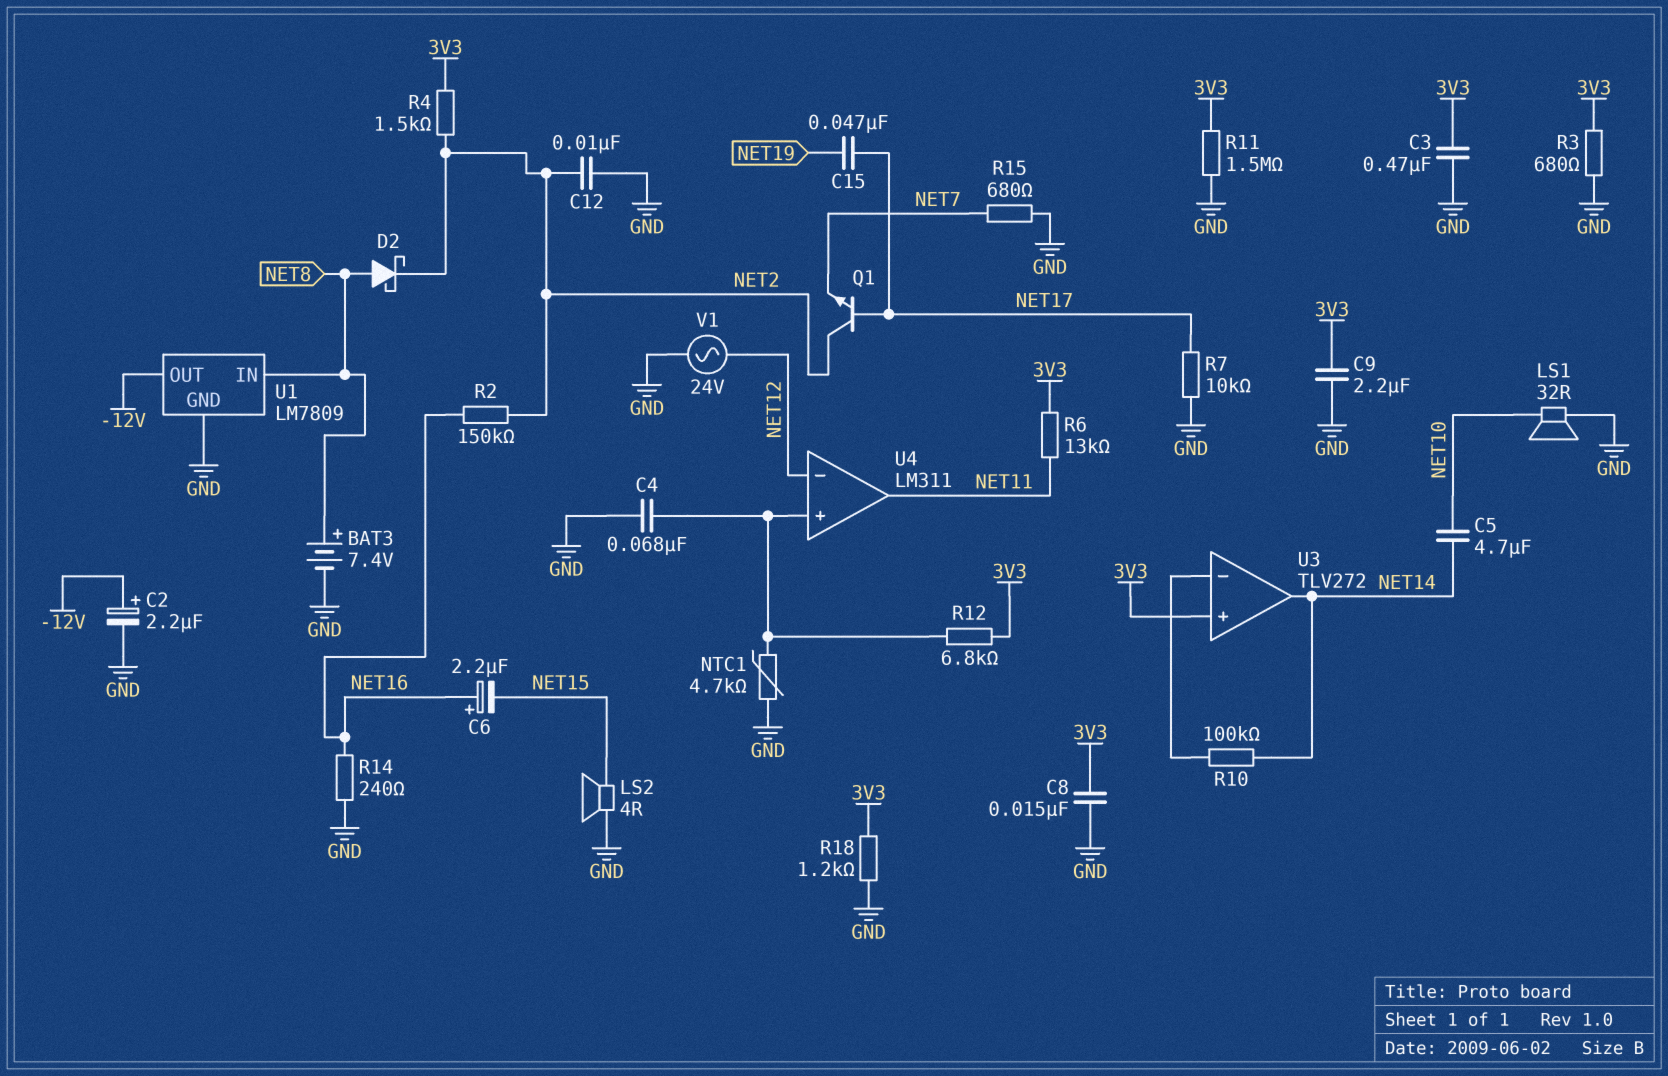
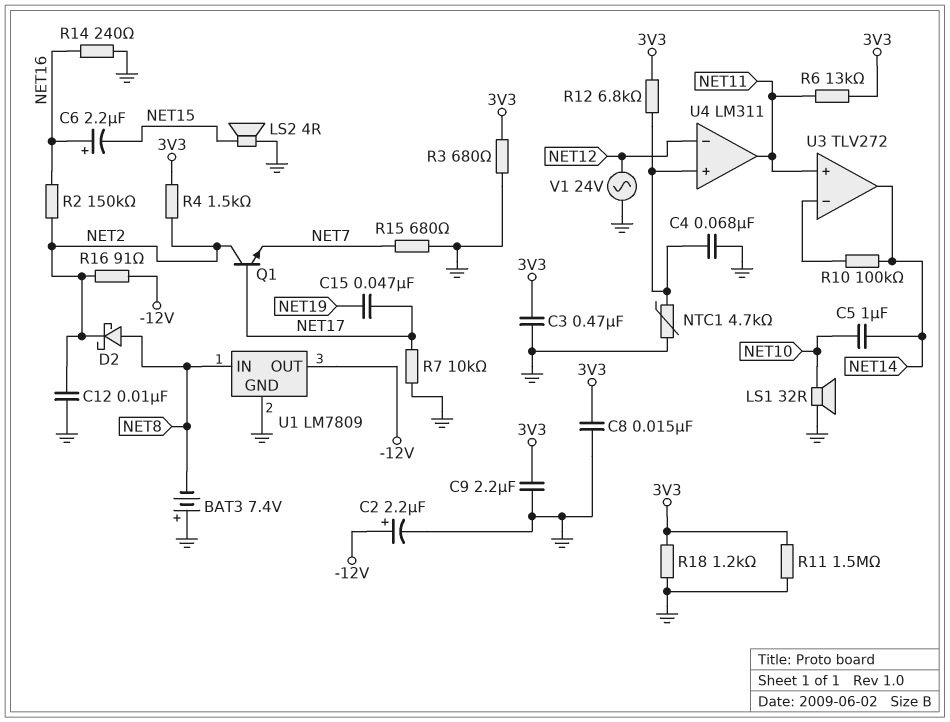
BAT3: 7.4V (plus NET8, minus GND) -> 7.4V (plus GND, minus NET8)
C5: 4.7uF (NET10, NET14) -> 1uF (NET10, NET14)
R16: none -> 91 (-12V, NET2)
U3 pin in+: 3V3 -> NET11

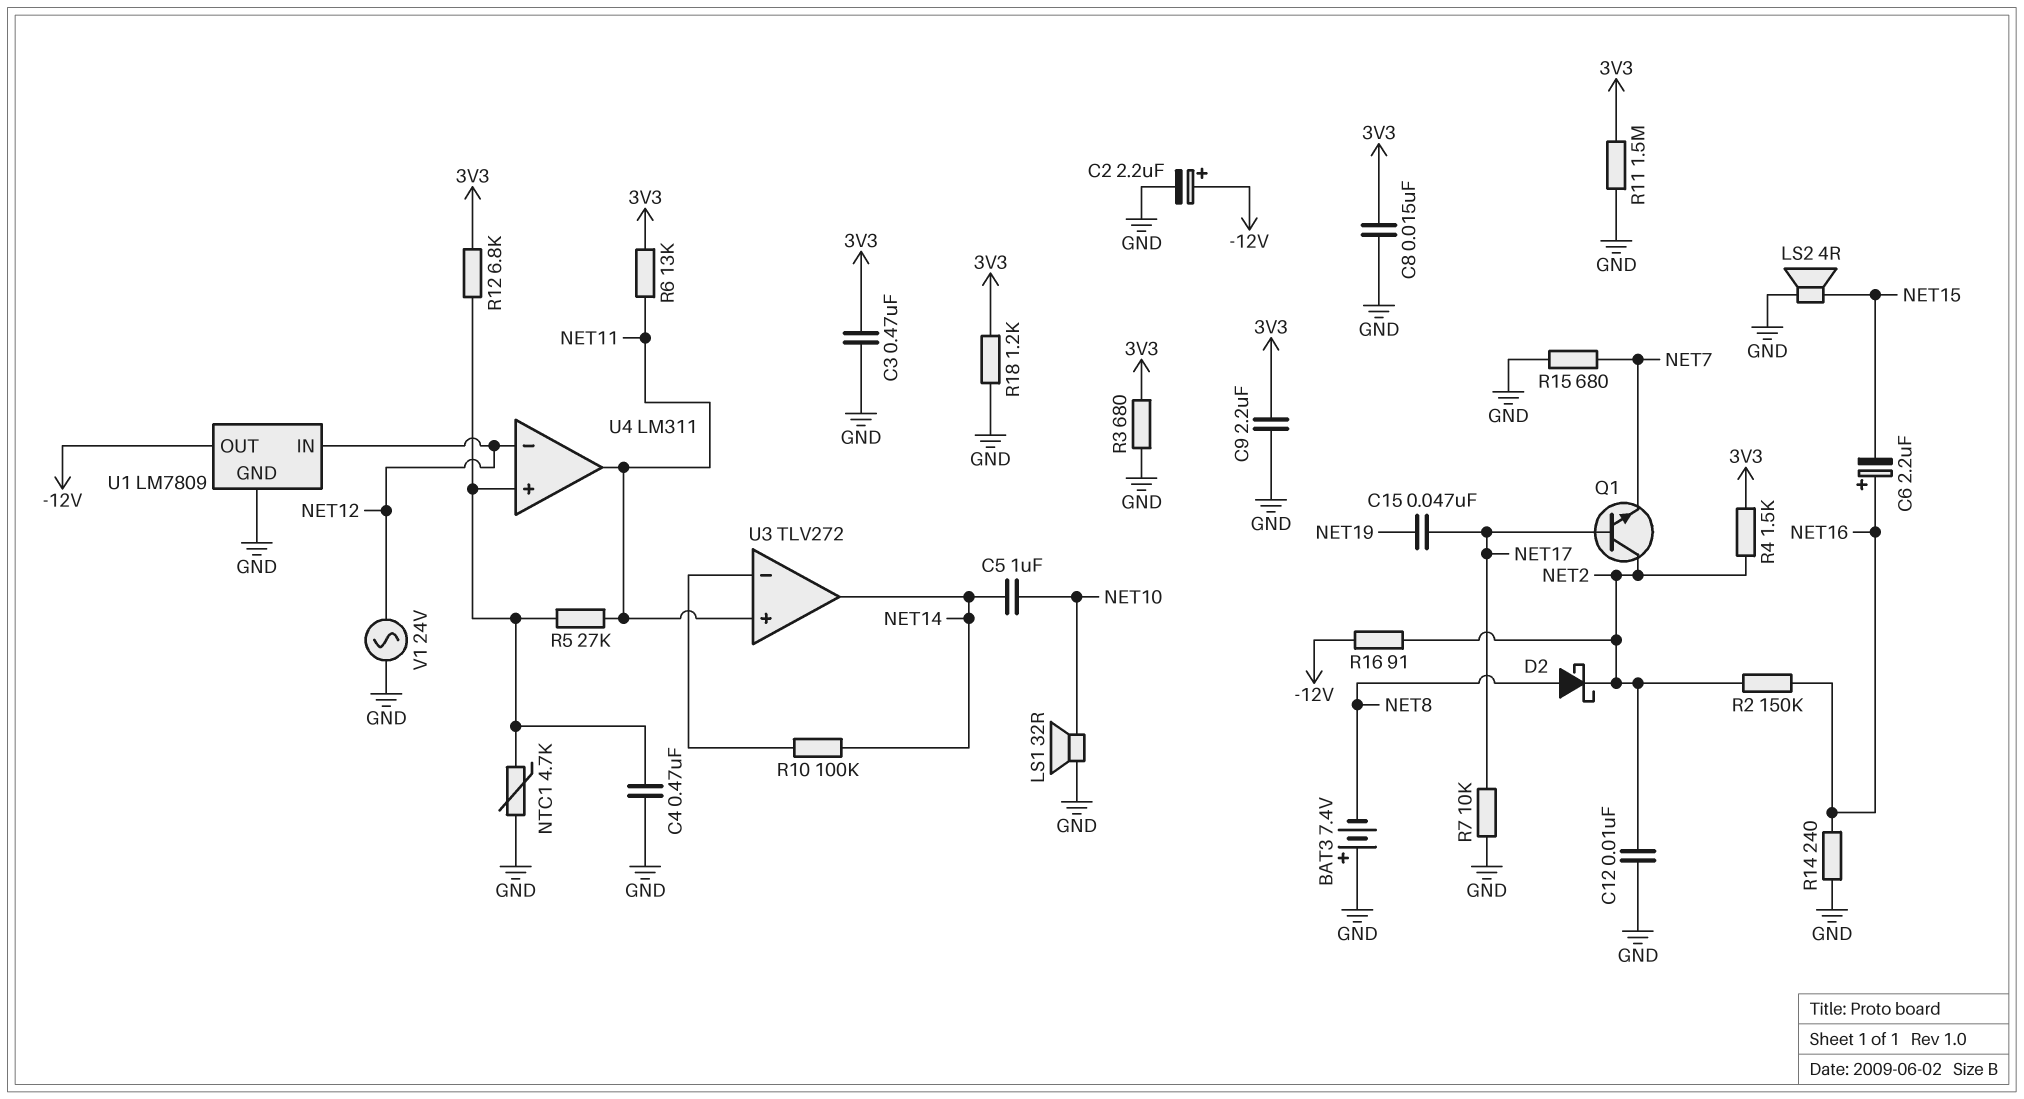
C4: 68nF (GND, U4/in+) -> 470nF (GND, U4/in+)
R5: none -> 27k (NET11, U4/in+)
U1 pin IN: NET8 -> NET12

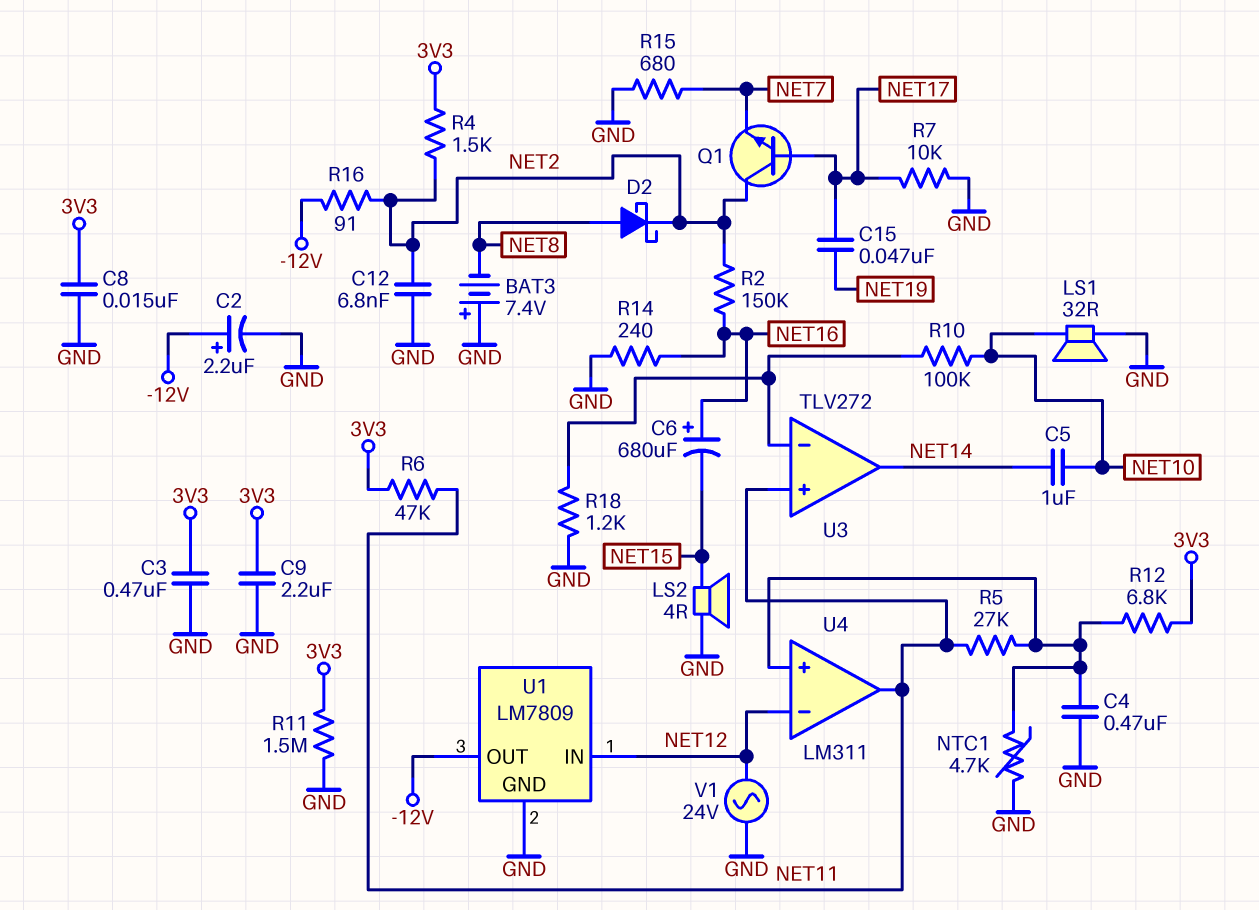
C6: 2.2uF (plus NET16, minus NET15) -> 680uF (plus NET16, minus NET15)
C12: 10nF (GND, NET2) -> 6.8nF (GND, NET2)
R3: 680 (3V3, GND) -> none
R6: 13k (3V3, NET11) -> 47k (3V3, NET11)
R10: 100k (NET14, U3/in-) -> 100k (NET10, U3/in-)
R18: 1.2k (3V3, GND) -> 1.2k (GND, U3/in-)

